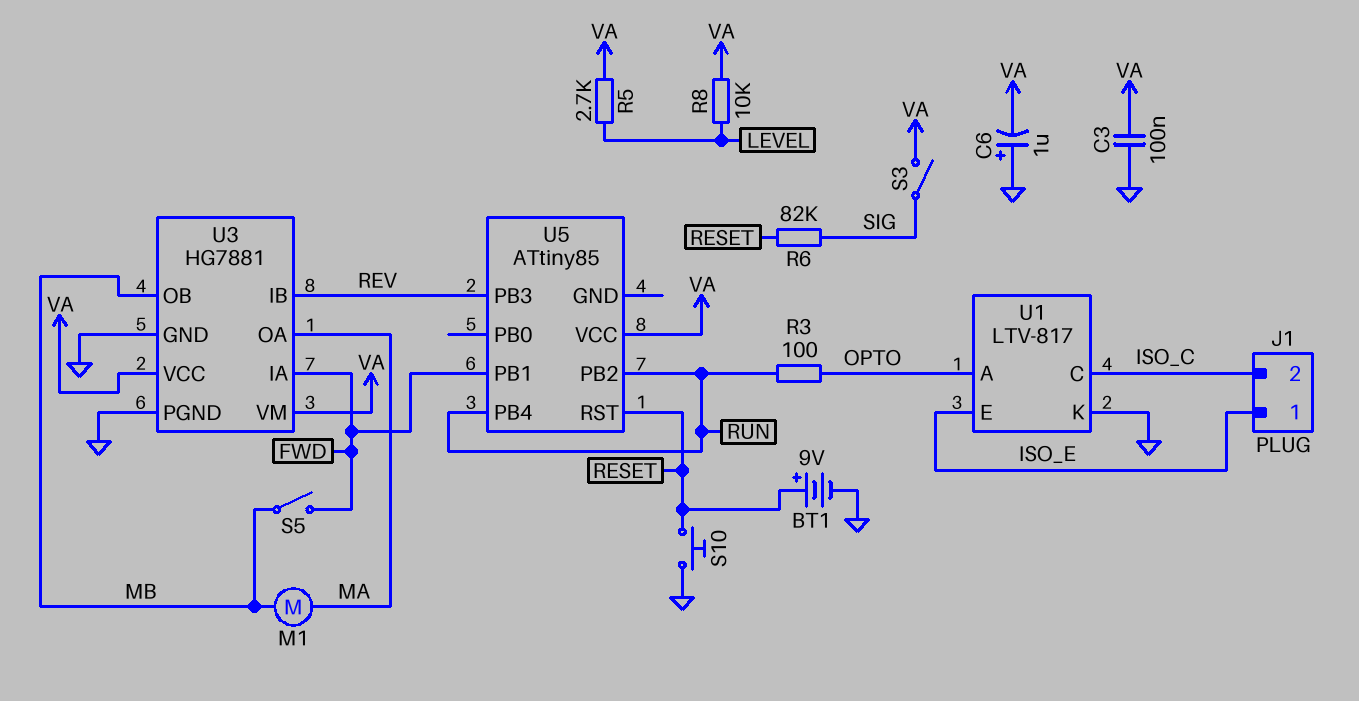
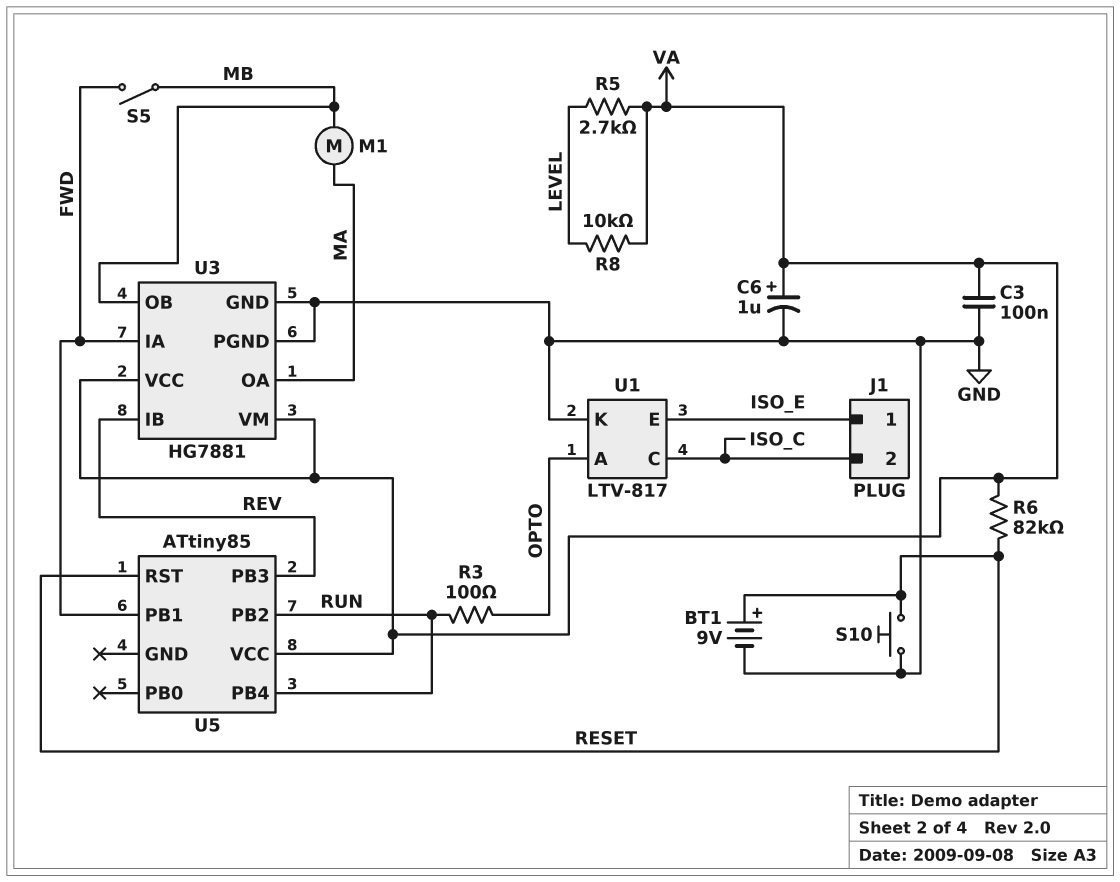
C6: 1uF (plus GND, minus VA) -> 1uF (plus VA, minus GND)
R6: 82k (RESET, SIG) -> 82k (RESET, VA)
S3: switch (SIG, VA) -> none

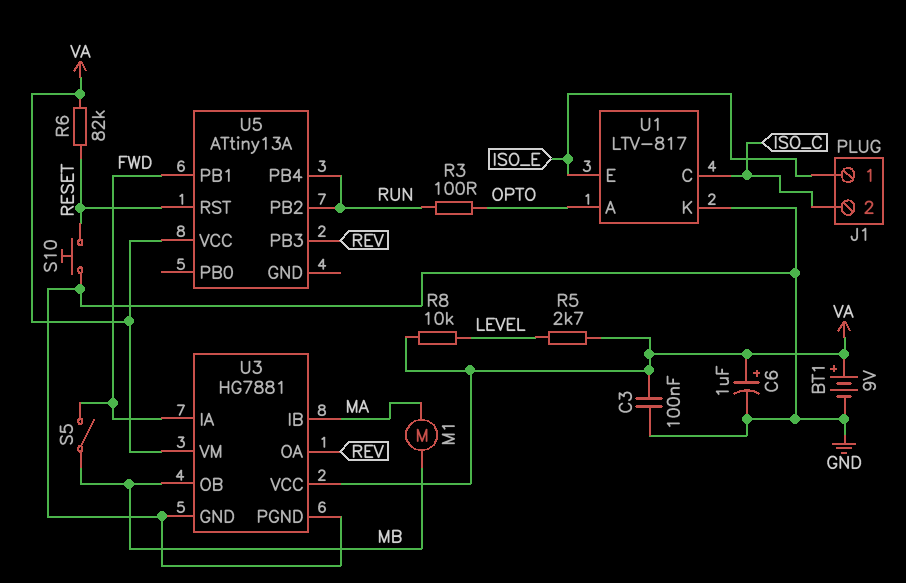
BT1: 9V (plus RESET, minus GND) -> 9V (plus VA, minus GND)
U3 pin IB: REV -> MA
U3 pin OA: MA -> REV
U5: ATtiny85 -> ATtiny13A

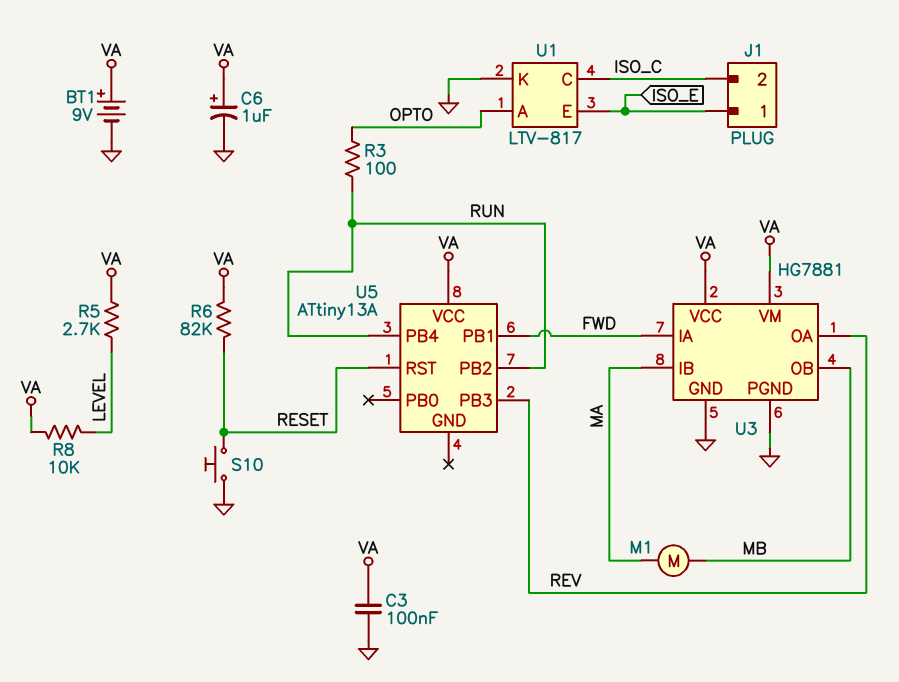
S5: switch (FWD, MB) -> none

